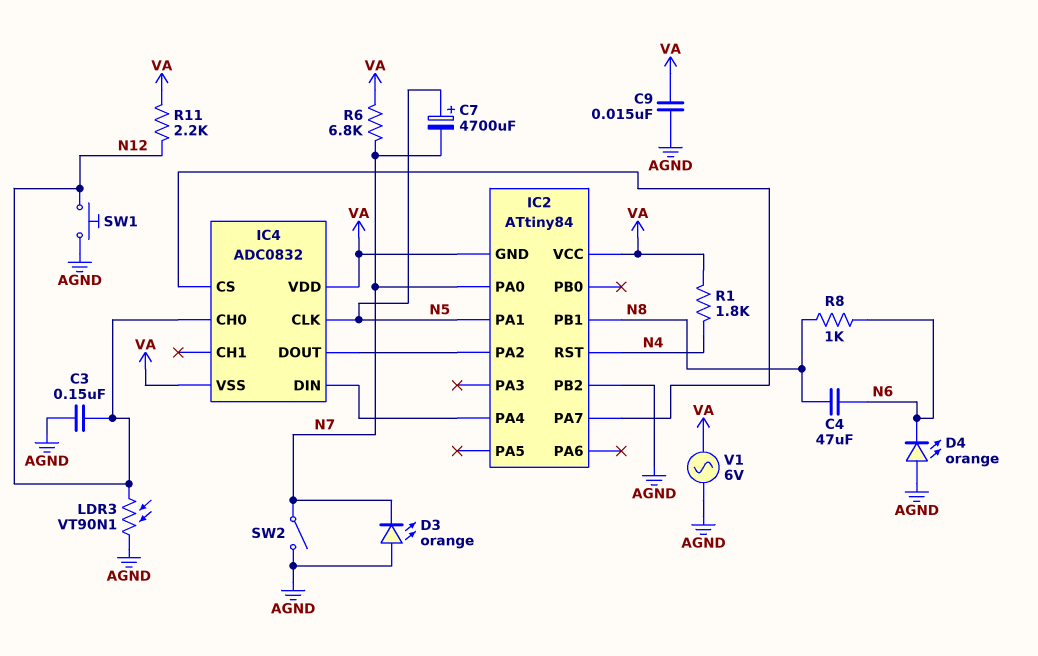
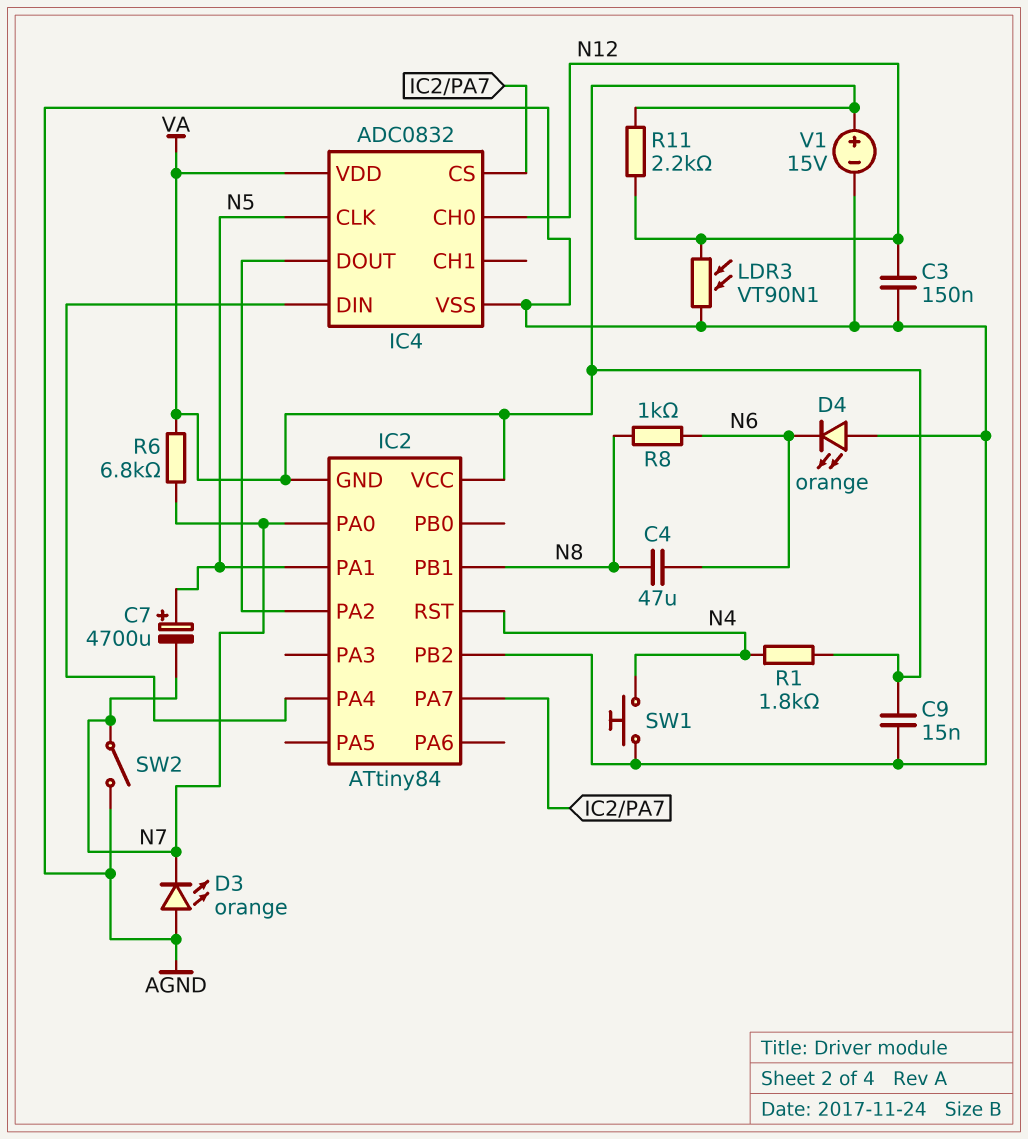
IC4 pin VSS: VA -> AGND
SW1: button (AGND, N12) -> button (AGND, N4)
V1: AC 6V (AGND, VA) -> 15V (plus VA, minus AGND)

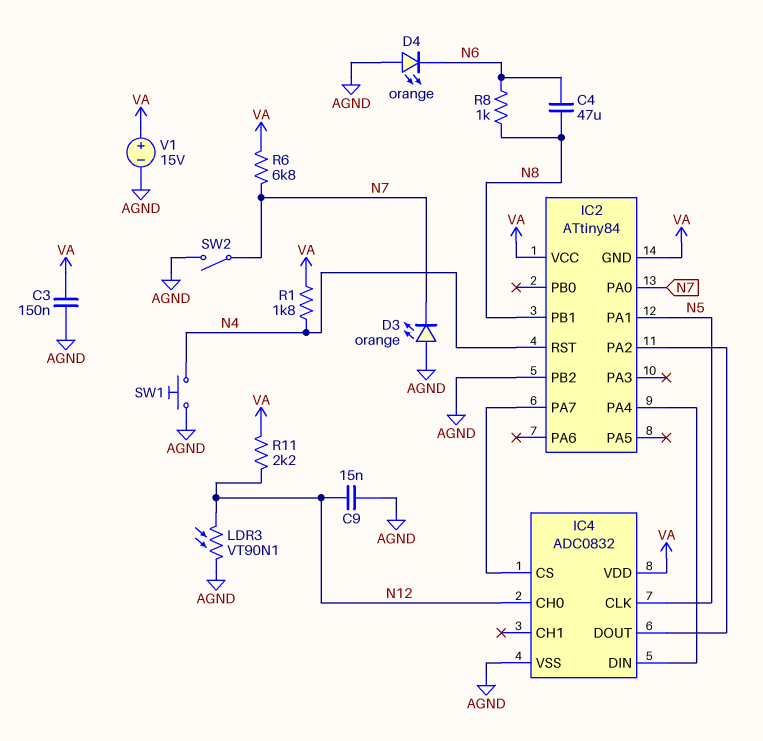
C3: 150nF (AGND, N12) -> 150nF (AGND, VA)
C7: 4700uF (plus N5, minus N7) -> none
C9: 15nF (AGND, VA) -> 15nF (AGND, N12)

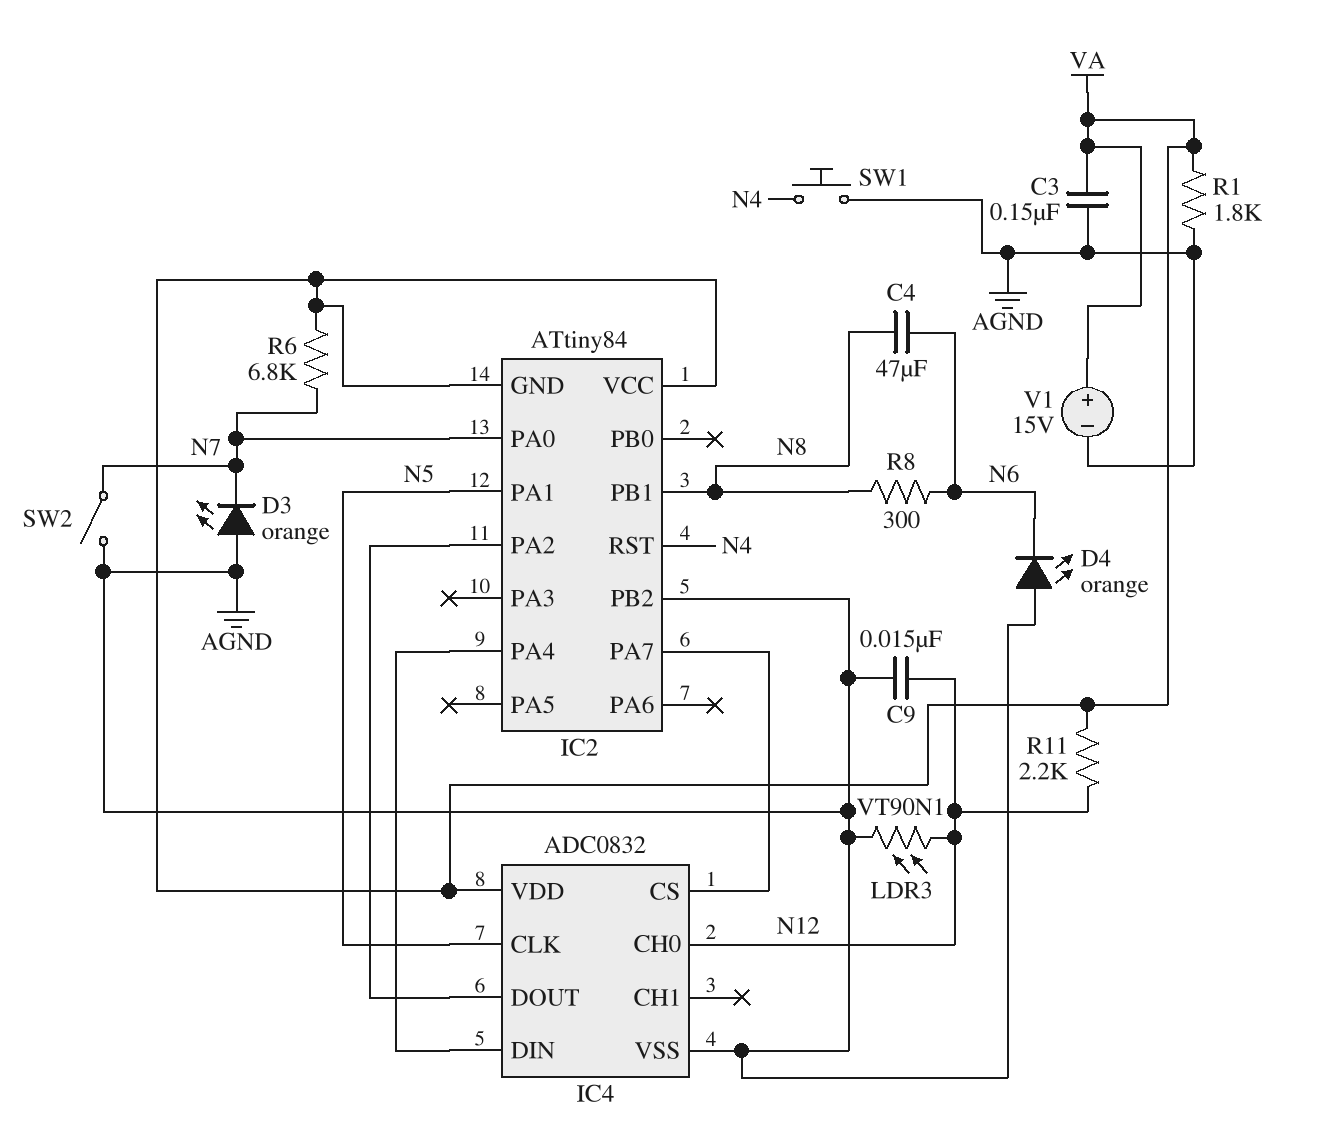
R1: 1.8k (N4, VA) -> 1.8k (AGND, VA)
R8: 1k (N6, N8) -> 300 (N6, N8)

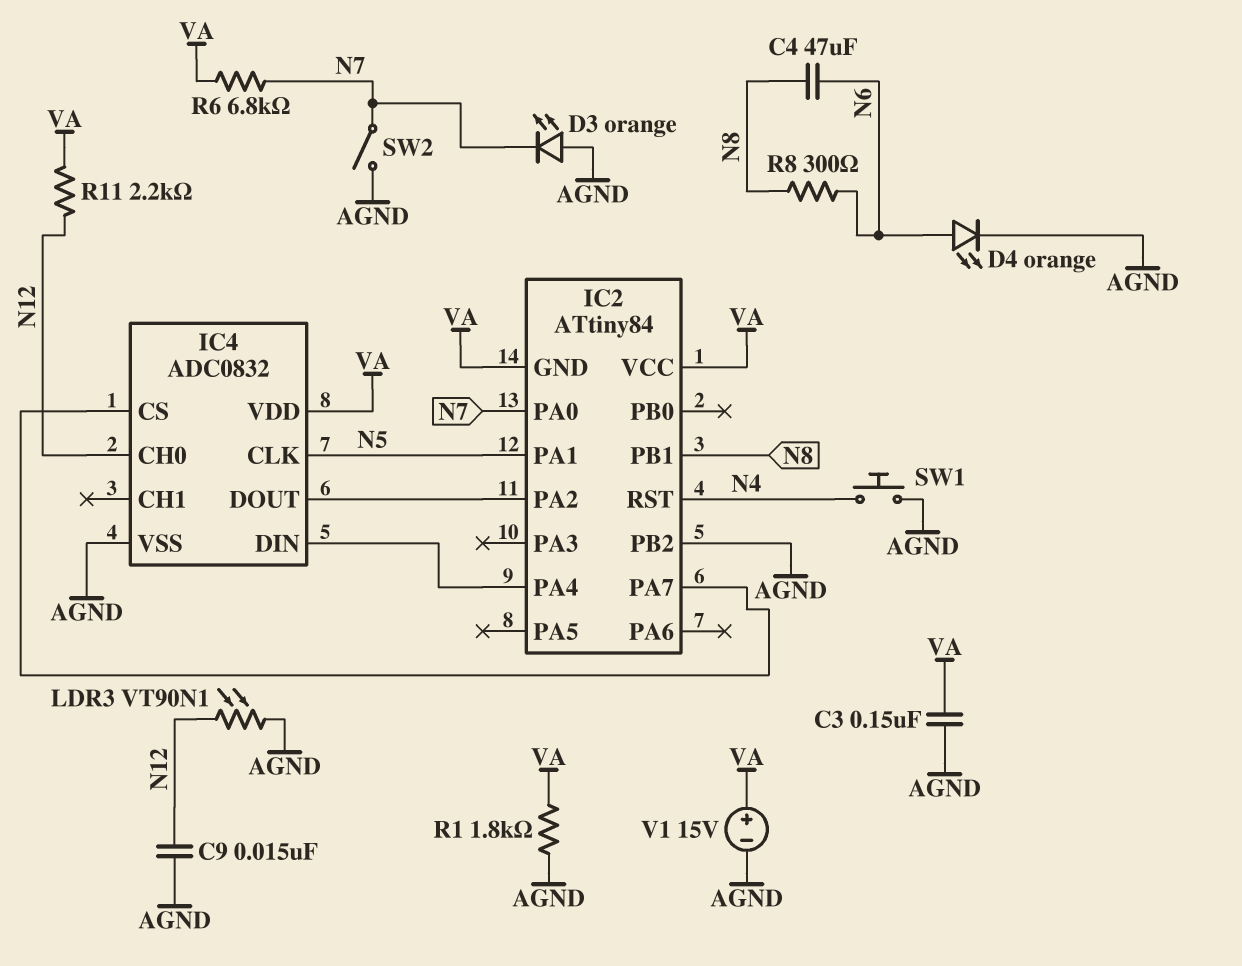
D4: LED orange (A AGND, K N6) -> LED orange (A N6, K AGND)

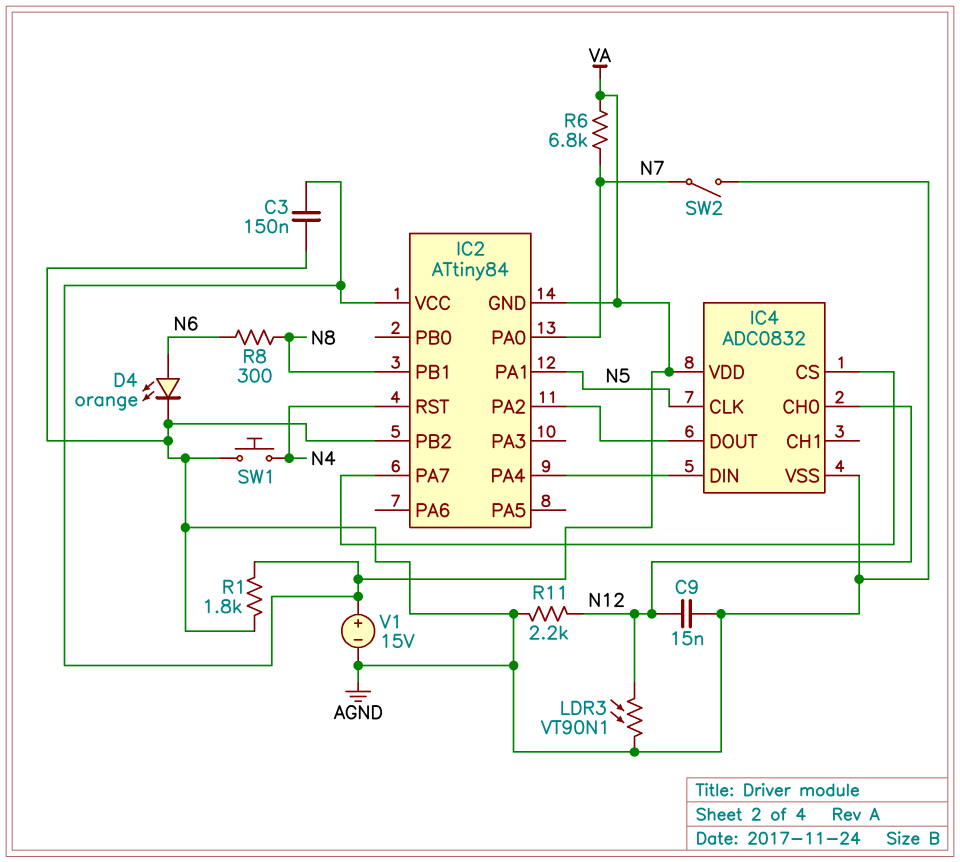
C4: 47uF (N6, N8) -> none
D3: LED orange (A AGND, K N7) -> none
R11: 2.2k (N12, VA) -> 2.2k (AGND, N12)

